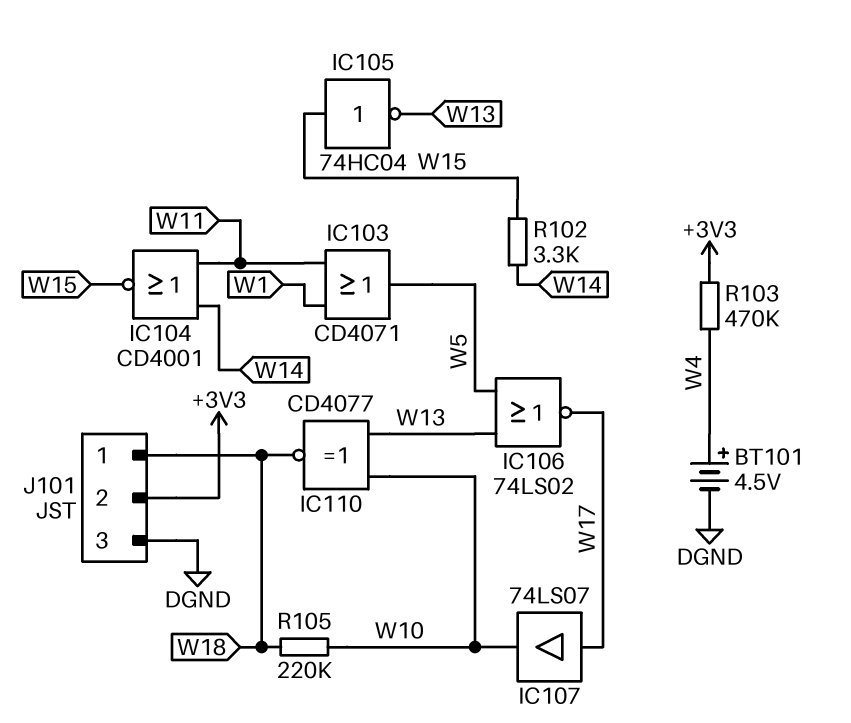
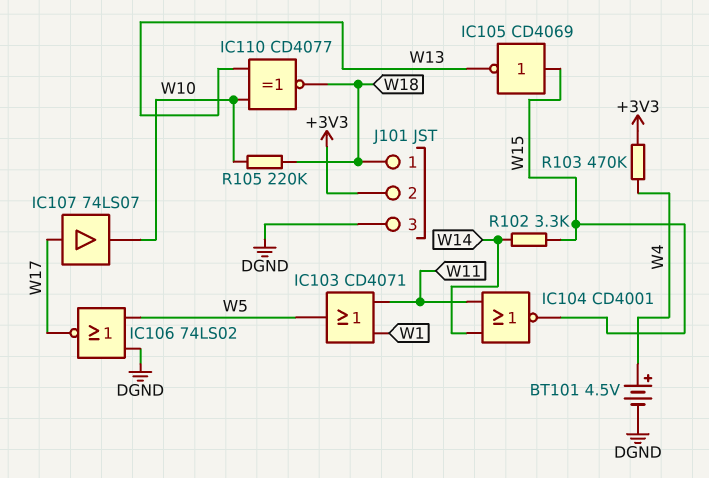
IC105: NOT 74HC04 (in W15, out W13) -> NOT CD4069 (in W15, out W13)
IC106: NOR 74LS02 (in W5, in W13, out W17) -> NOR 74LS02 (in DGND, in W5, out W17)

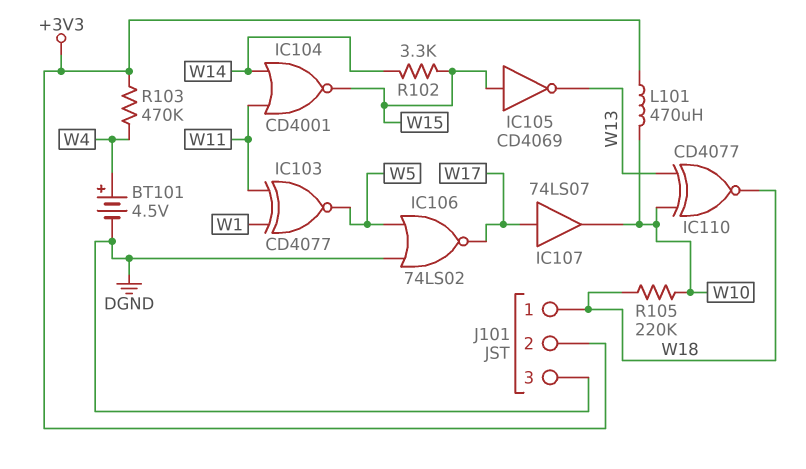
IC103: OR CD4071 (in W1, in W11, out W5) -> XNOR CD4077 (in W1, in W11, out W5)
L101: none -> 470uH (+3V3, W10)

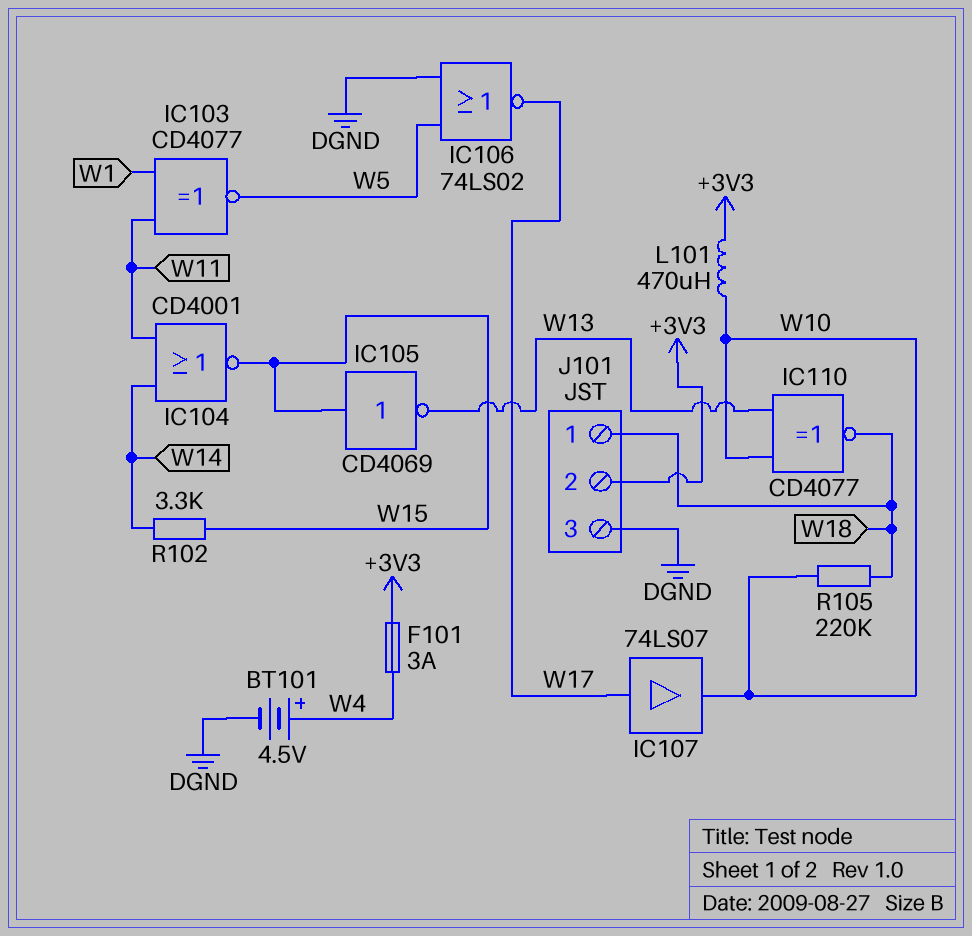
F101: none -> 3A (+3V3, W4)
R103: 470k (+3V3, W4) -> none

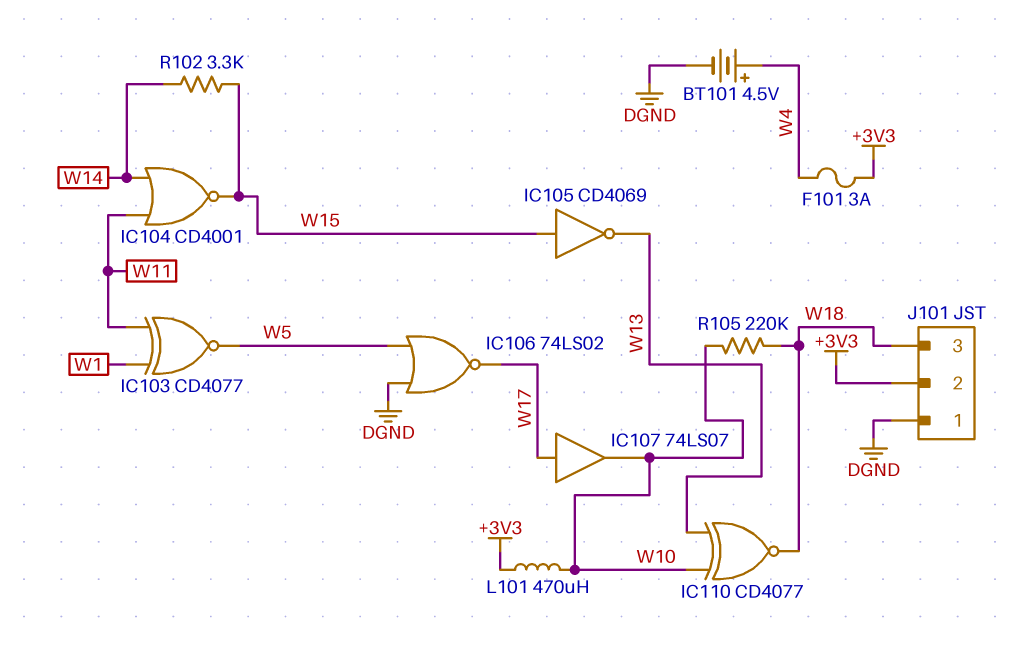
J101 pin 1: W18 -> DGND
J101 pin 3: DGND -> W18

